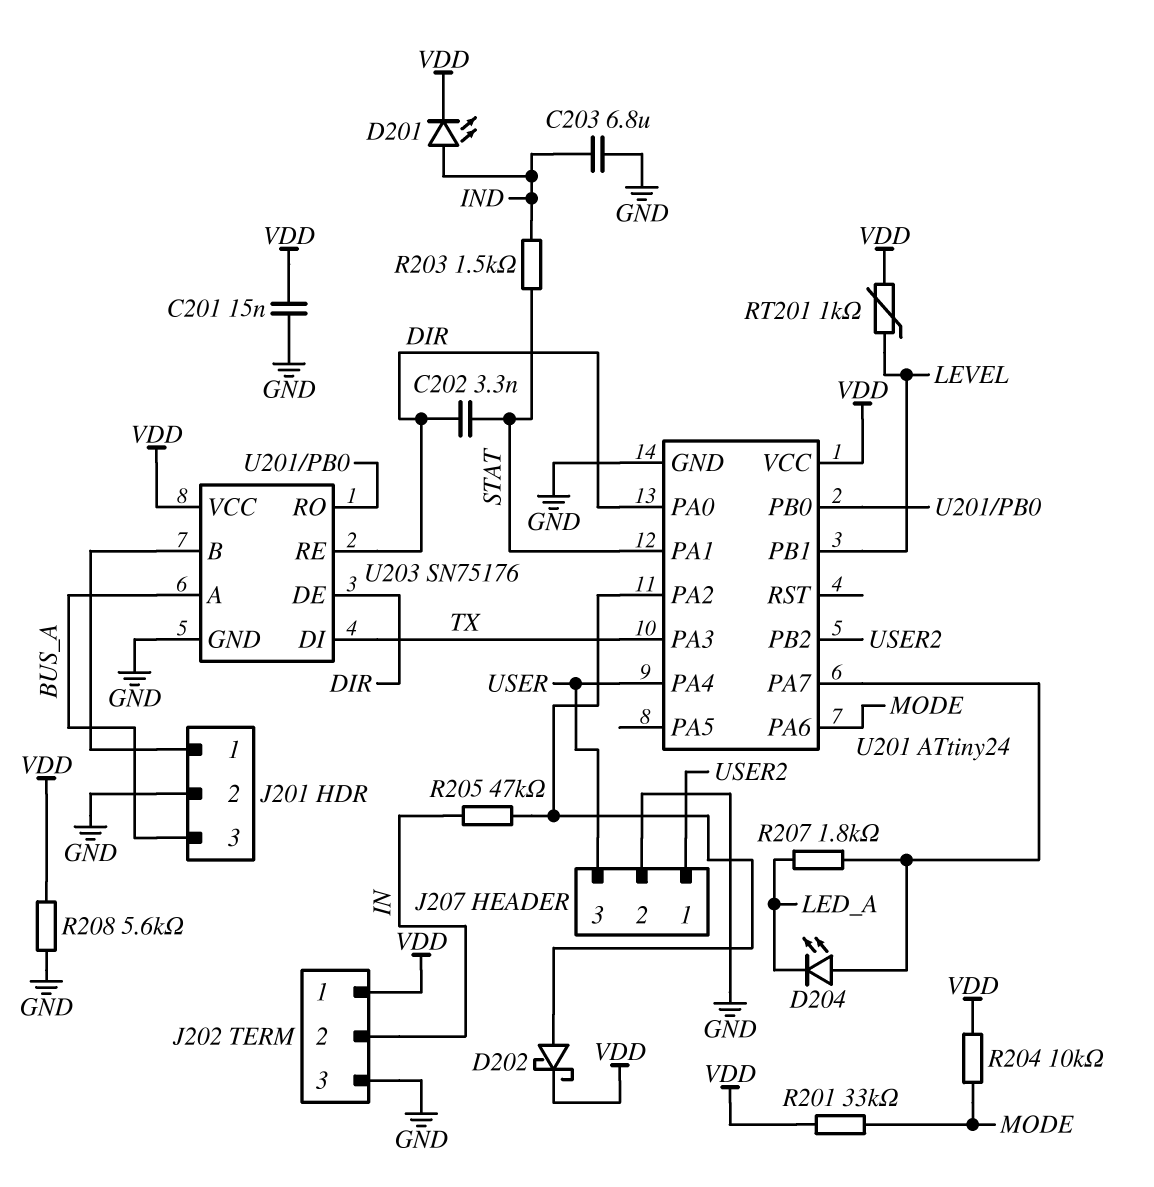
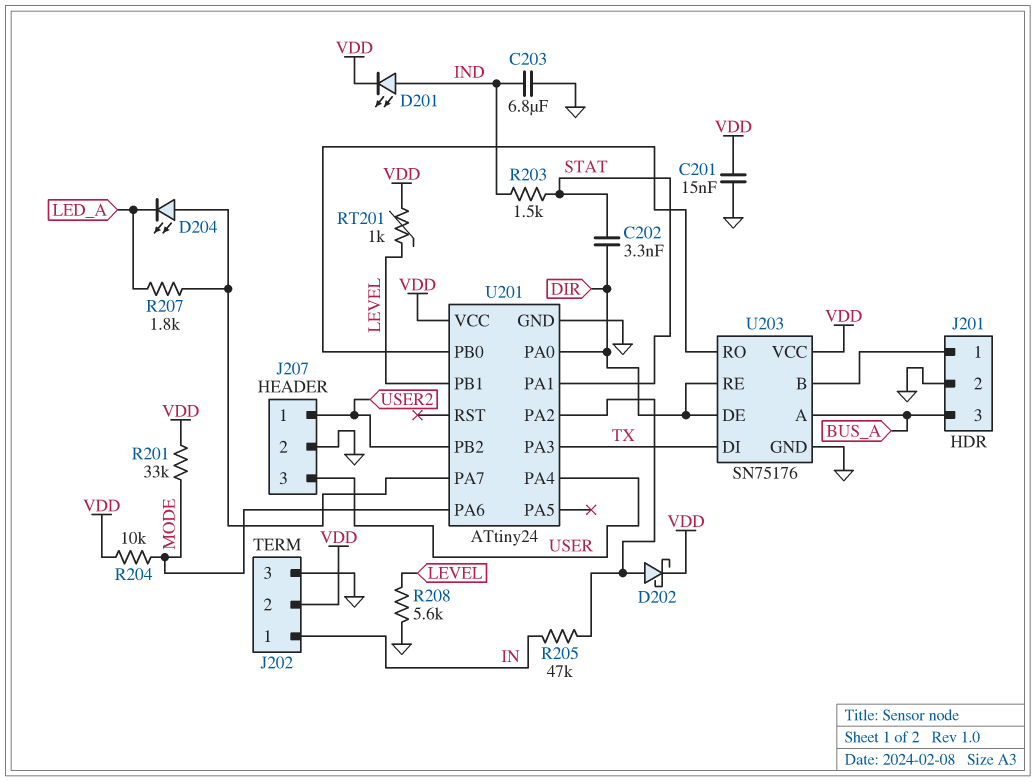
J202 pin 1: VDD -> IN
J202 pin 2: IN -> VDD
R208: 5.6k (GND, VDD) -> 5.6k (GND, LEVEL)

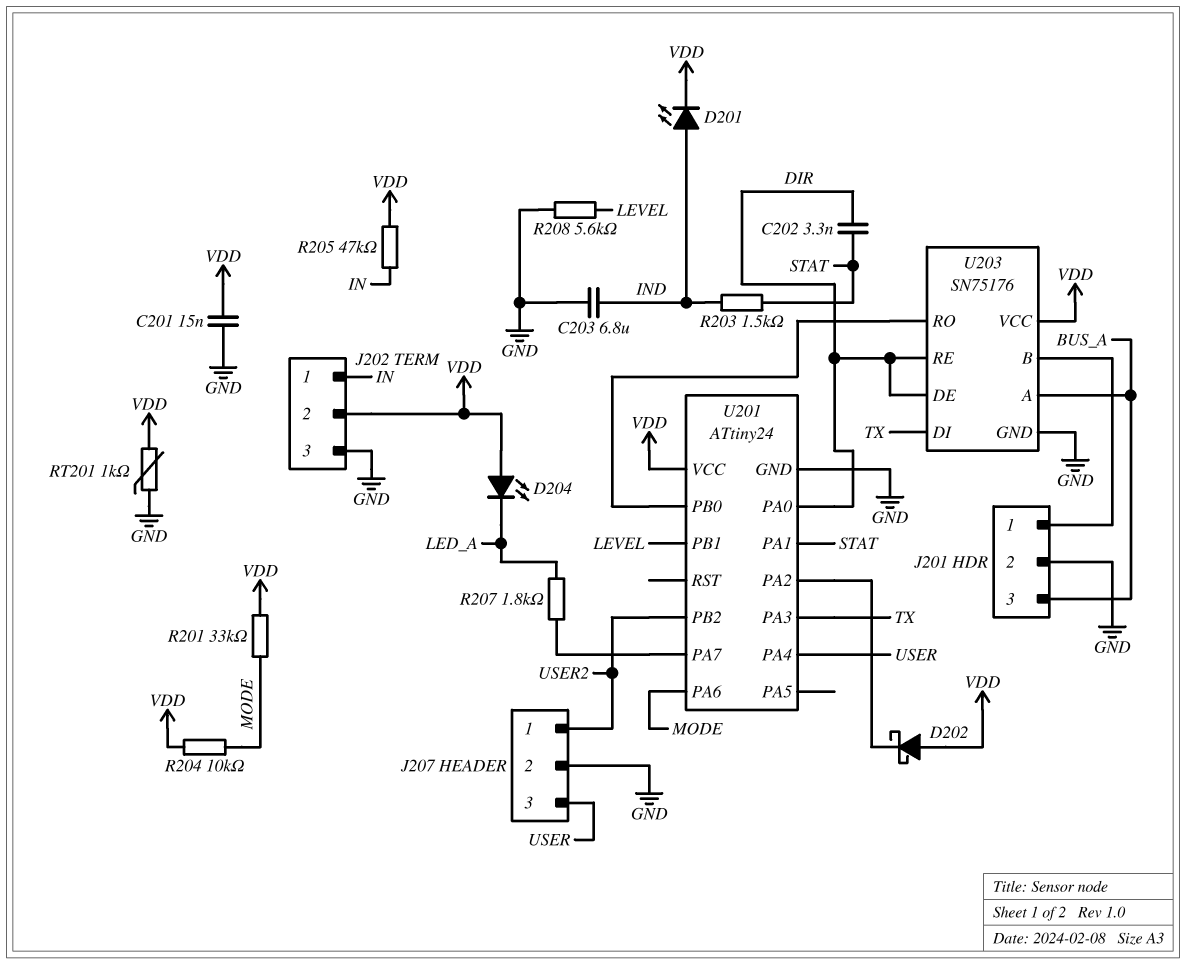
D202: schottky (A U201/PA2, K VDD) -> schottky (A VDD, K U201/PA2)
D204: LED (A U201/PA7, K LED_A) -> LED (A VDD, K LED_A)
R205: 47k (IN, U201/PA2) -> 47k (IN, VDD)
RT201: 1k (LEVEL, VDD) -> 1k (GND, VDD)

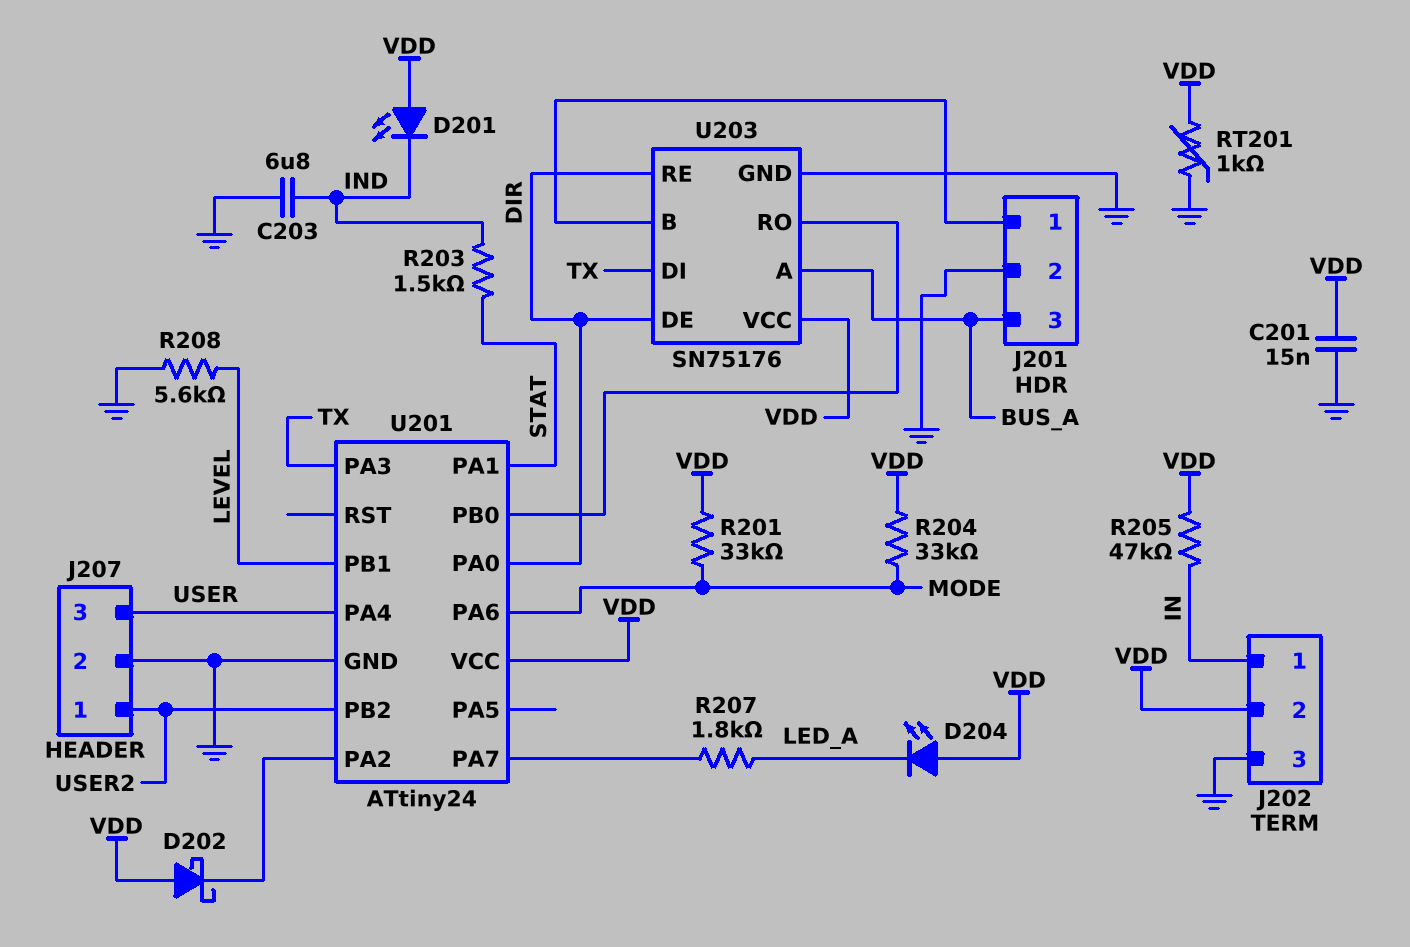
C202: 3.3nF (DIR, STAT) -> none
D201: LED (A IND, K VDD) -> LED (A VDD, K IND)
R204: 10k (MODE, VDD) -> 33k (MODE, VDD)

